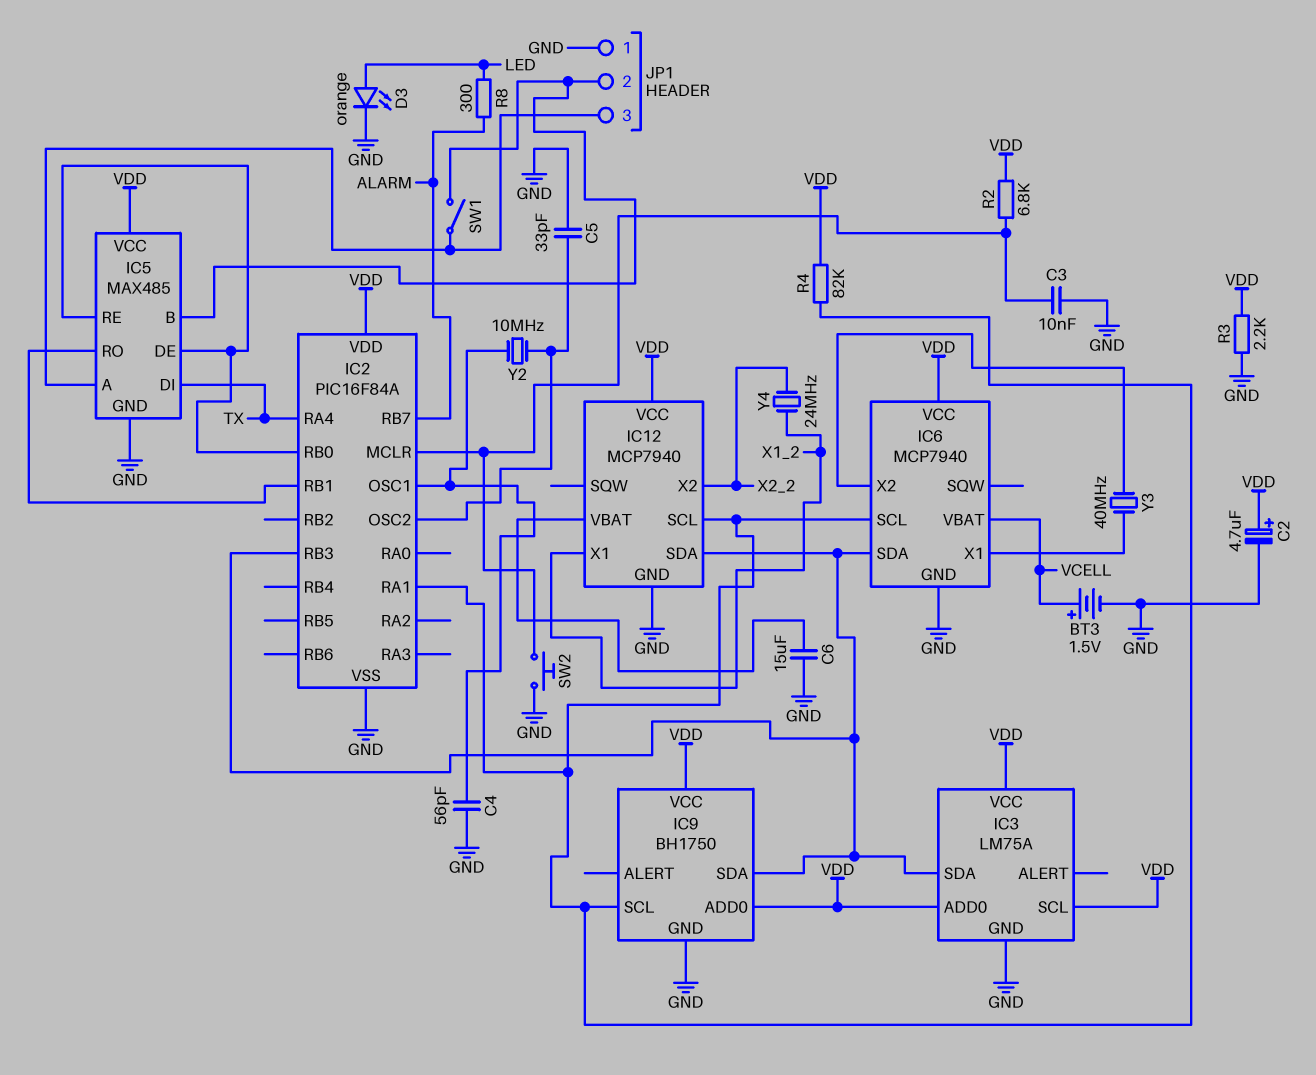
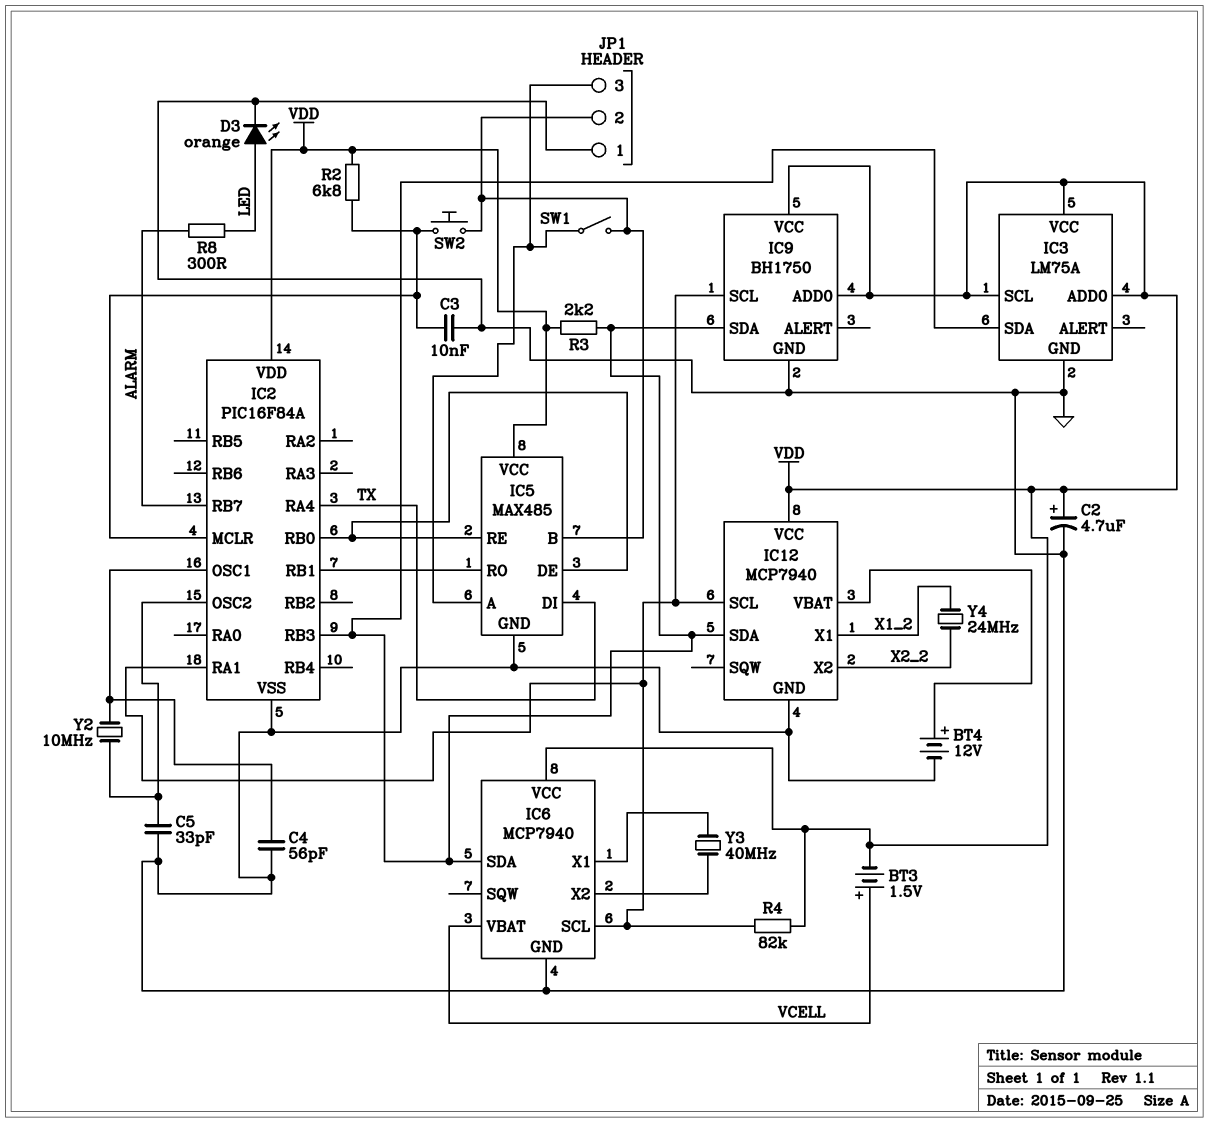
BT3: 1.5V (plus VCELL, minus GND) -> 1.5V (plus VCELL, minus VDD)
BT4: none -> 12V (plus IC12/VBAT, minus GND)
C6: 15uF (GND, IC12/VBAT) -> none
R3: 2.2k (GND, VDD) -> 2.2k (IC2/RB3, VDD)
SW2: button (GND, IC2/MCLR) -> button (IC2/MCLR, IC5/B)

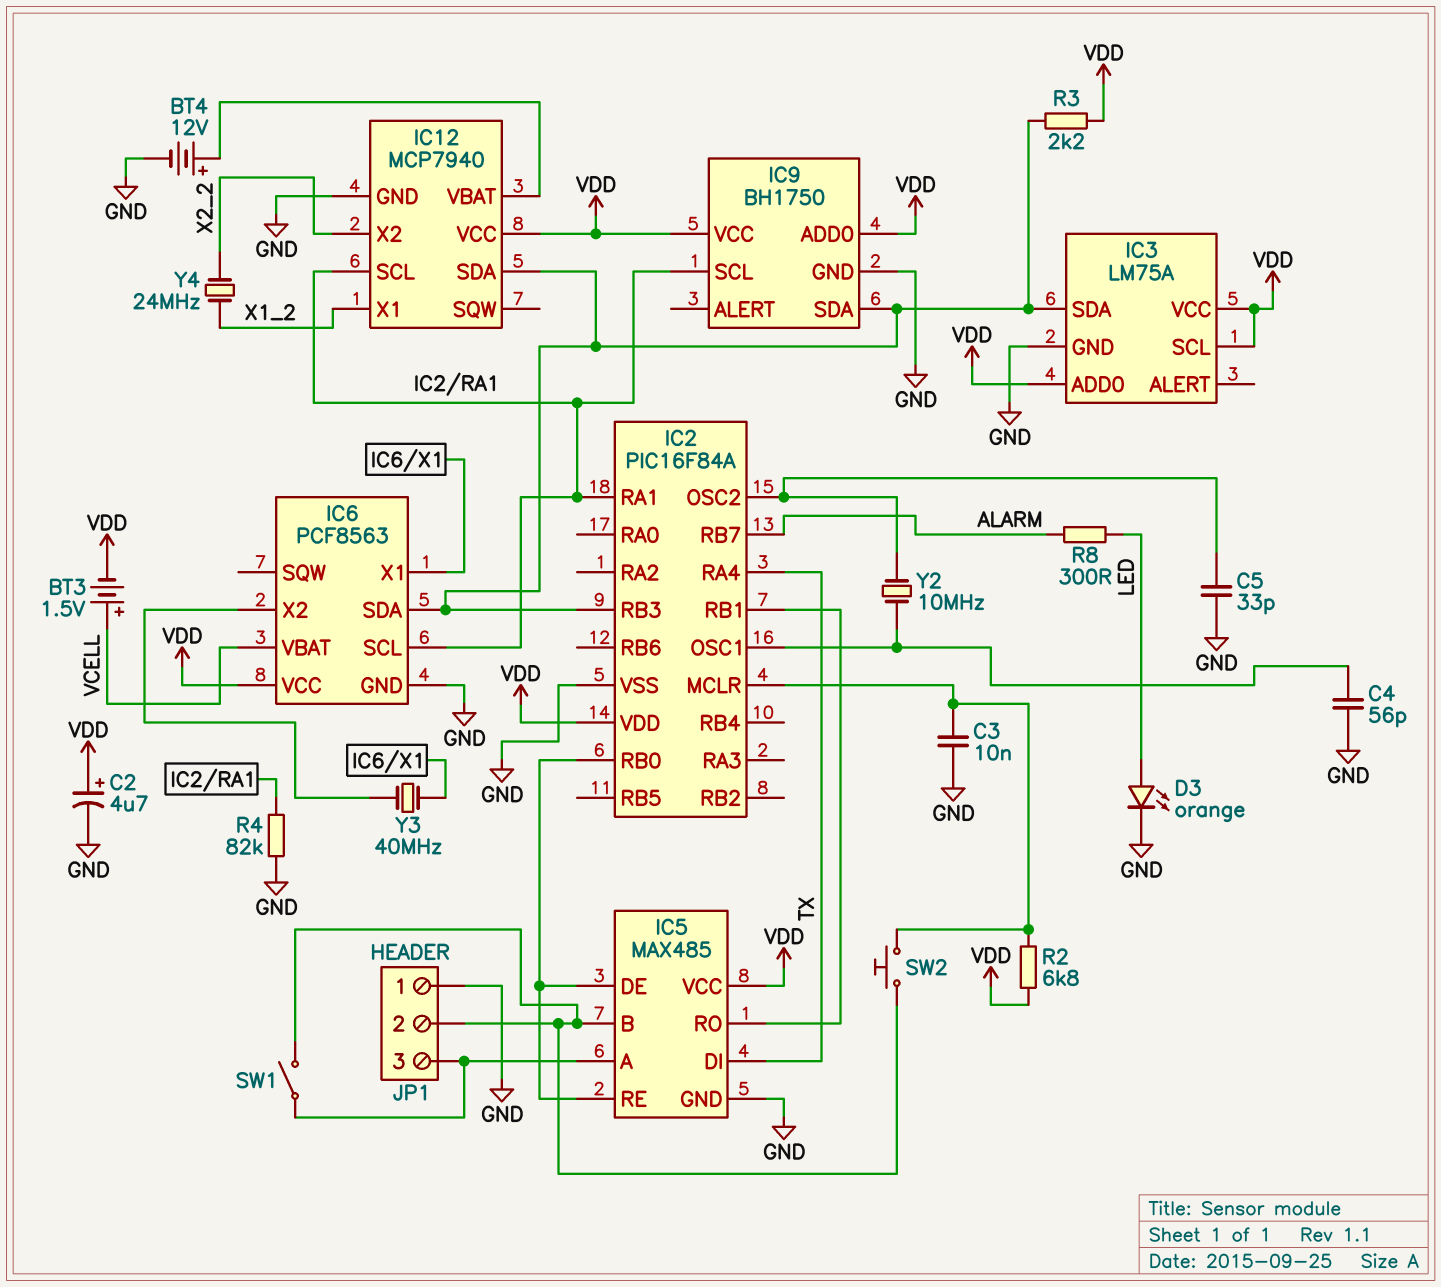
IC6: MCP7940 -> PCF8563
R4: 82k (IC2/RA1, VDD) -> 82k (GND, IC2/RA1)

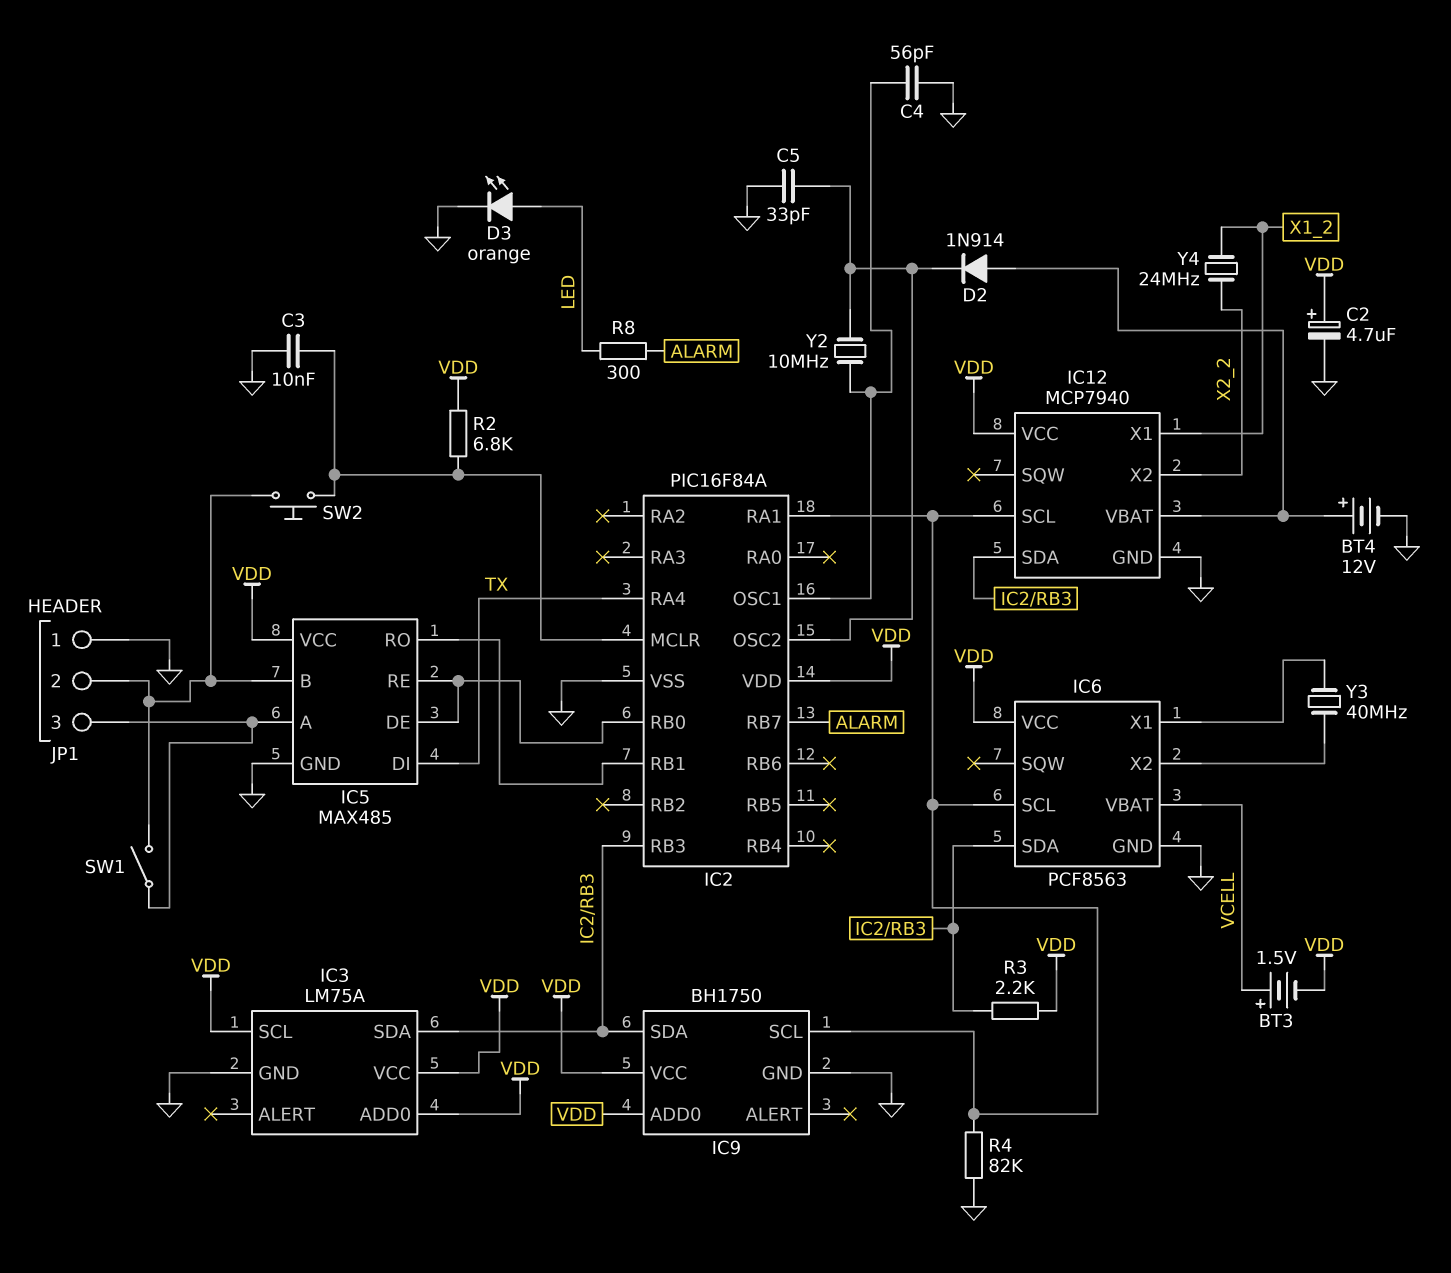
D2: none -> diode 1N914 (A IC12/VBAT, K IC2/OSC2)

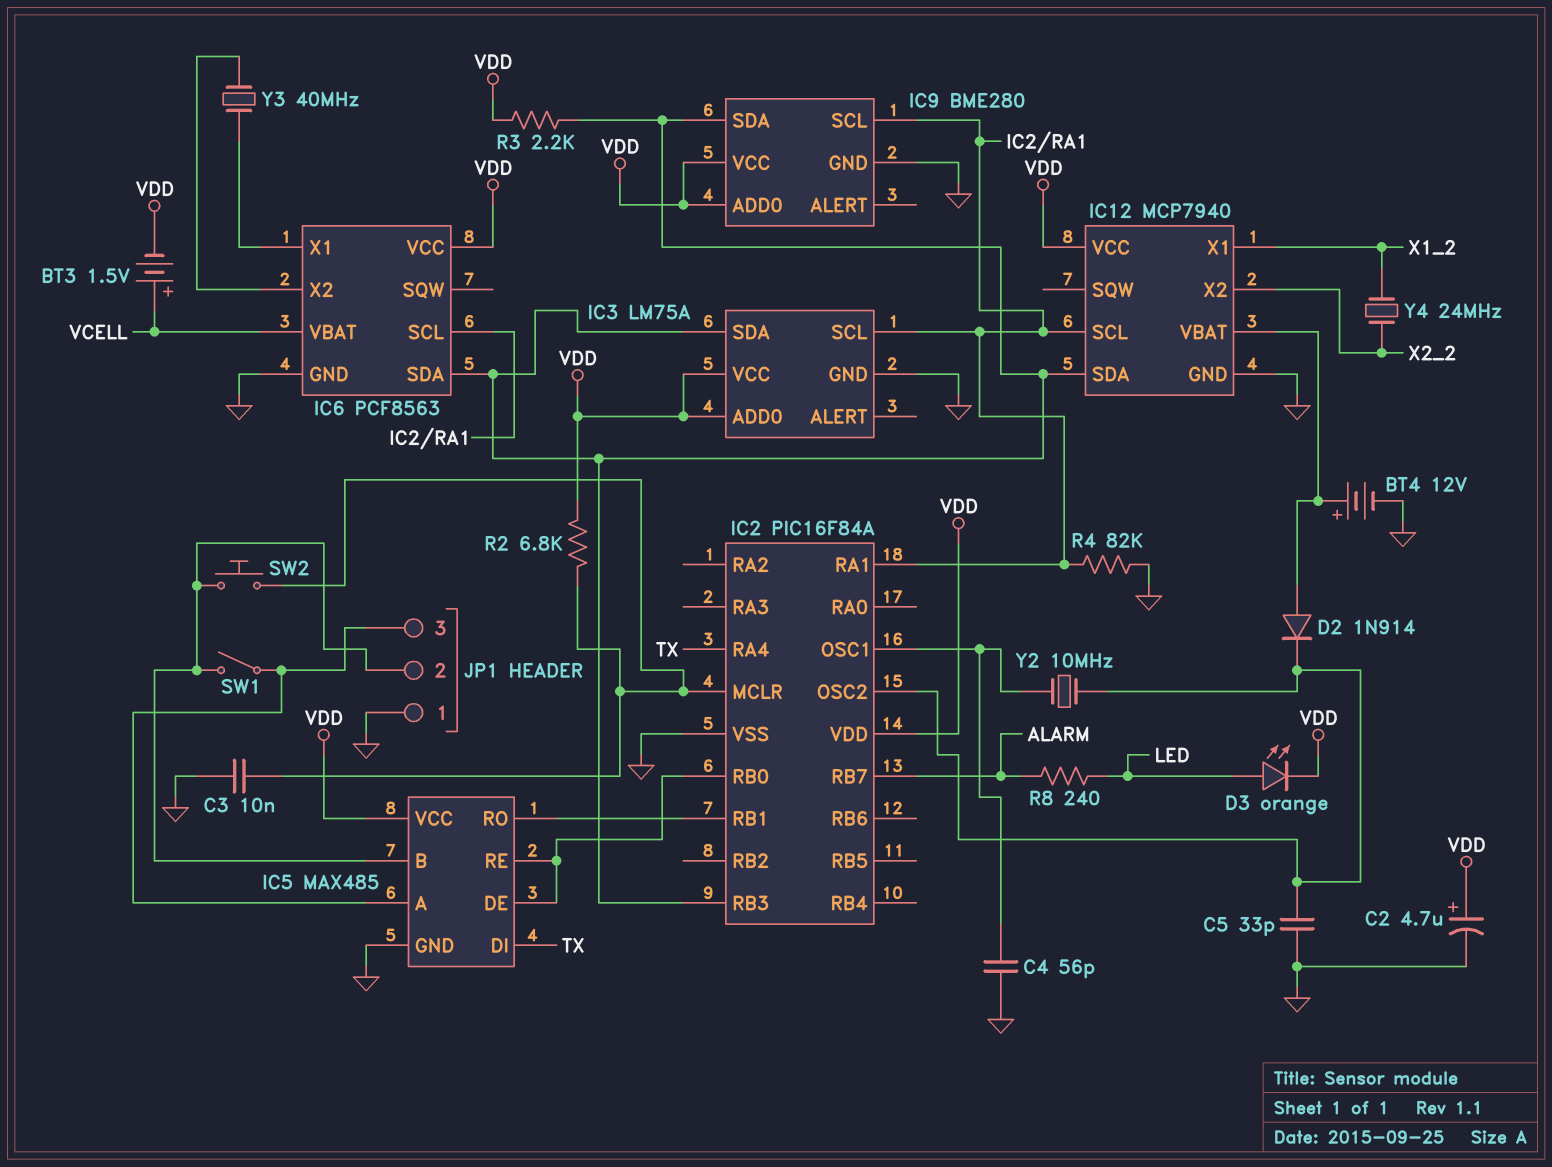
D3: LED orange (A LED, K GND) -> LED orange (A LED, K VDD)
IC3 pin SCL: VDD -> IC2/RA1
IC9: BH1750 -> BME280
R8: 300 (ALARM, LED) -> 240 (ALARM, LED)

